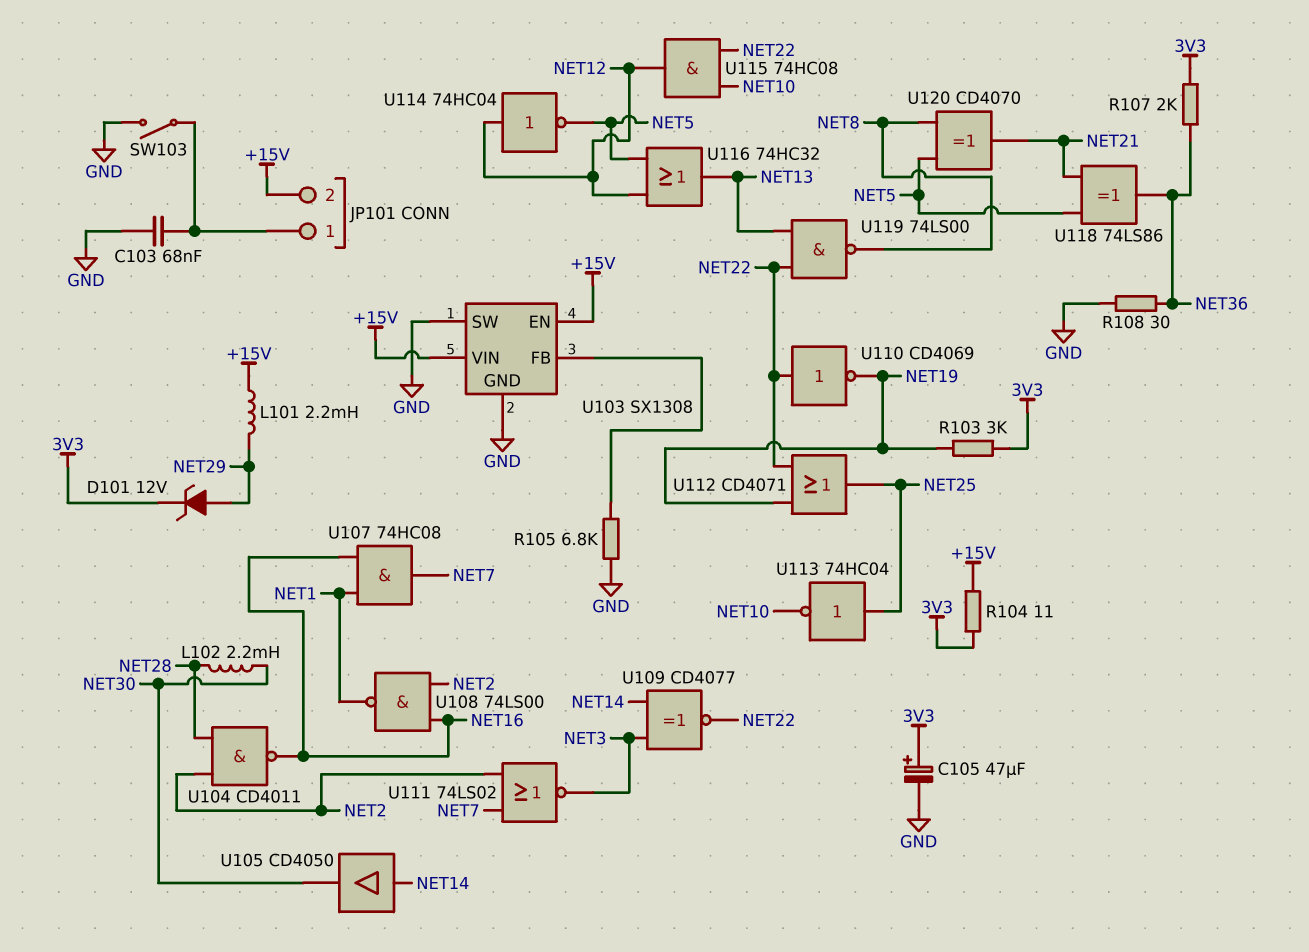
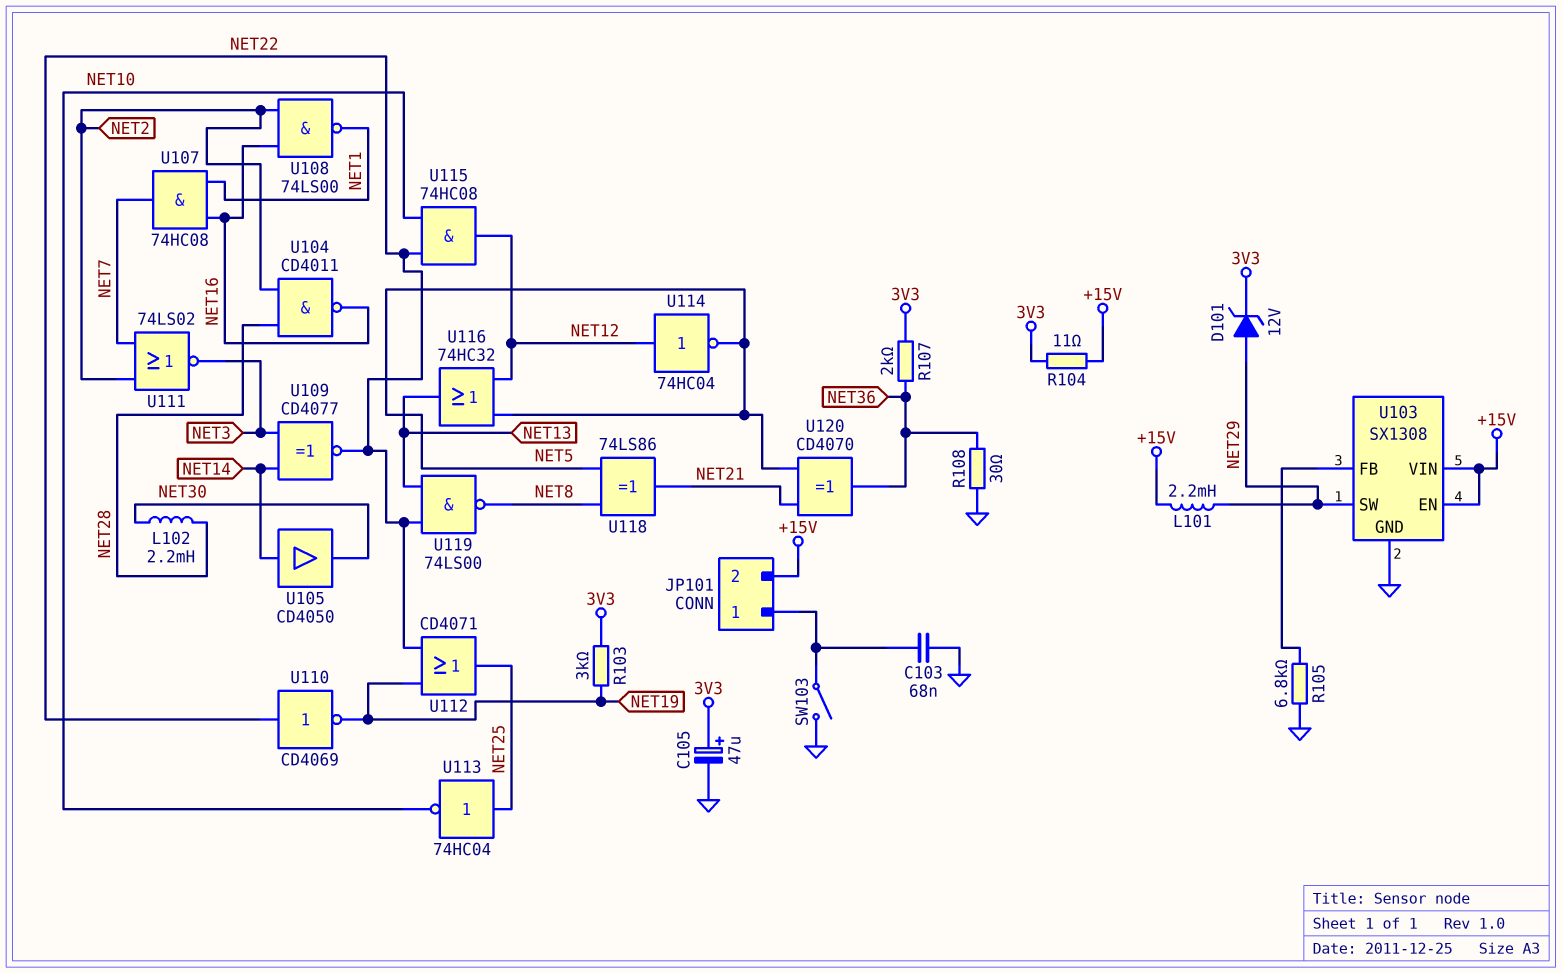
U103 pin SW: GND -> NET29
U118: XOR 74LS86 (in NET5, in NET21, out NET36) -> XOR 74LS86 (in NET5, in NET8, out NET21)
U120: XOR CD4070 (in NET5, in NET8, out NET21) -> XOR CD4070 (in NET5, in NET21, out NET36)

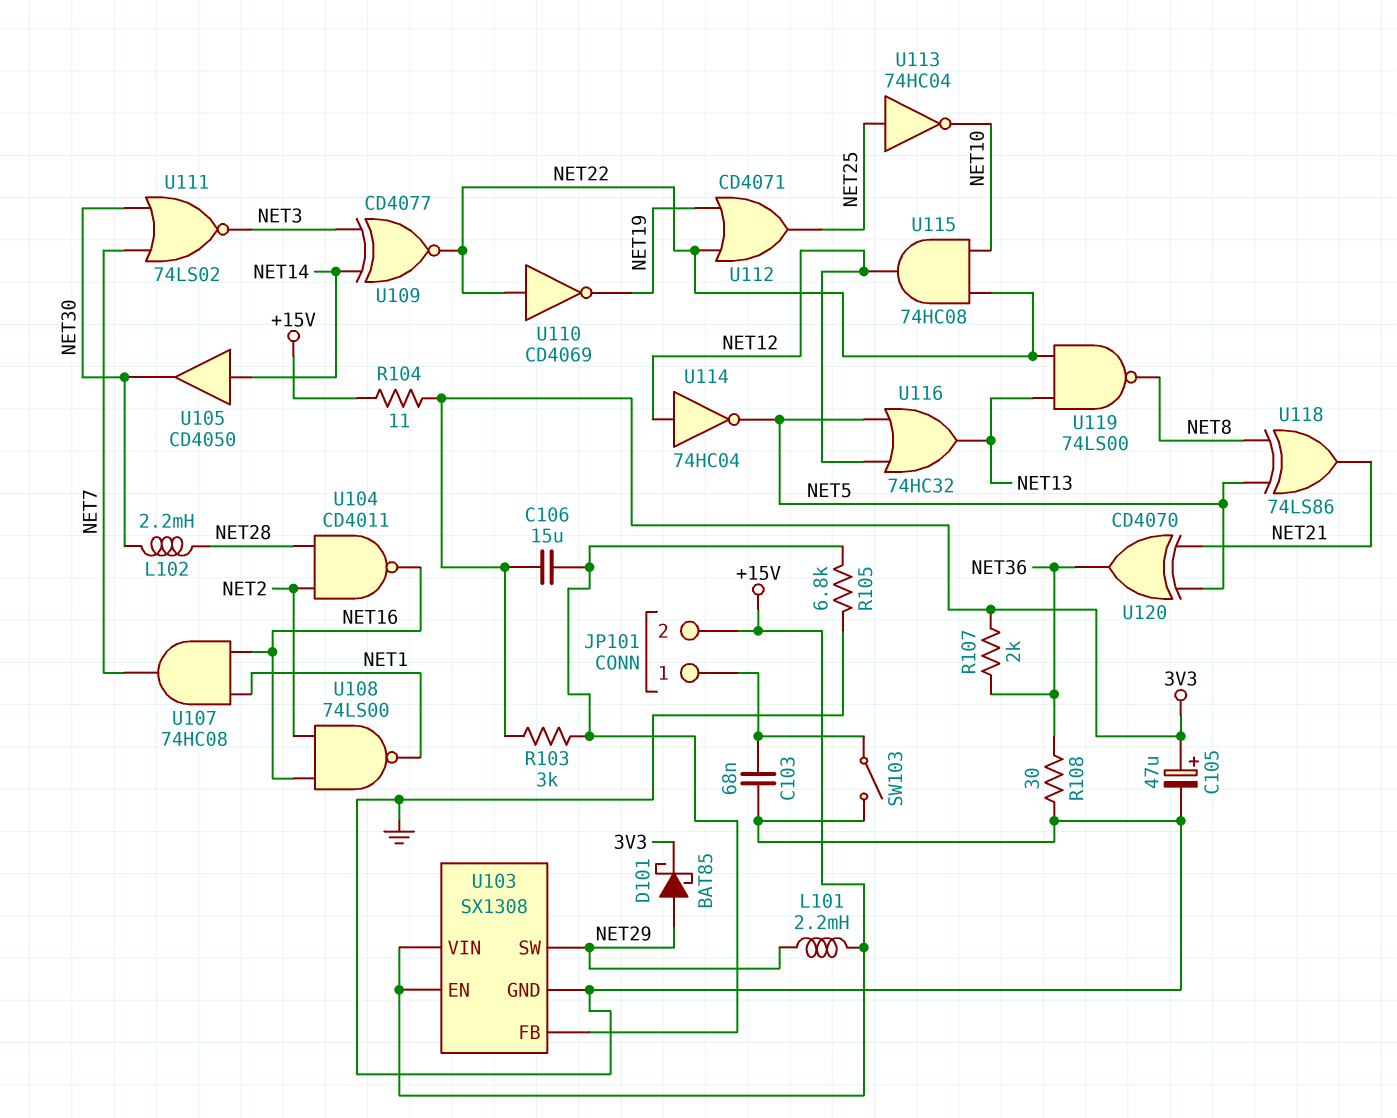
C106: none -> 15uF (3V3, U103/FB)
D101: zener 12V (A NET29, K 3V3) -> schottky BAT85 (A NET29, K 3V3)
R103: 3k (3V3, NET19) -> 3k (3V3, U103/FB)
U111: NOR 74LS02 (in NET2, in NET7, out NET3) -> NOR 74LS02 (in NET7, in NET30, out NET3)

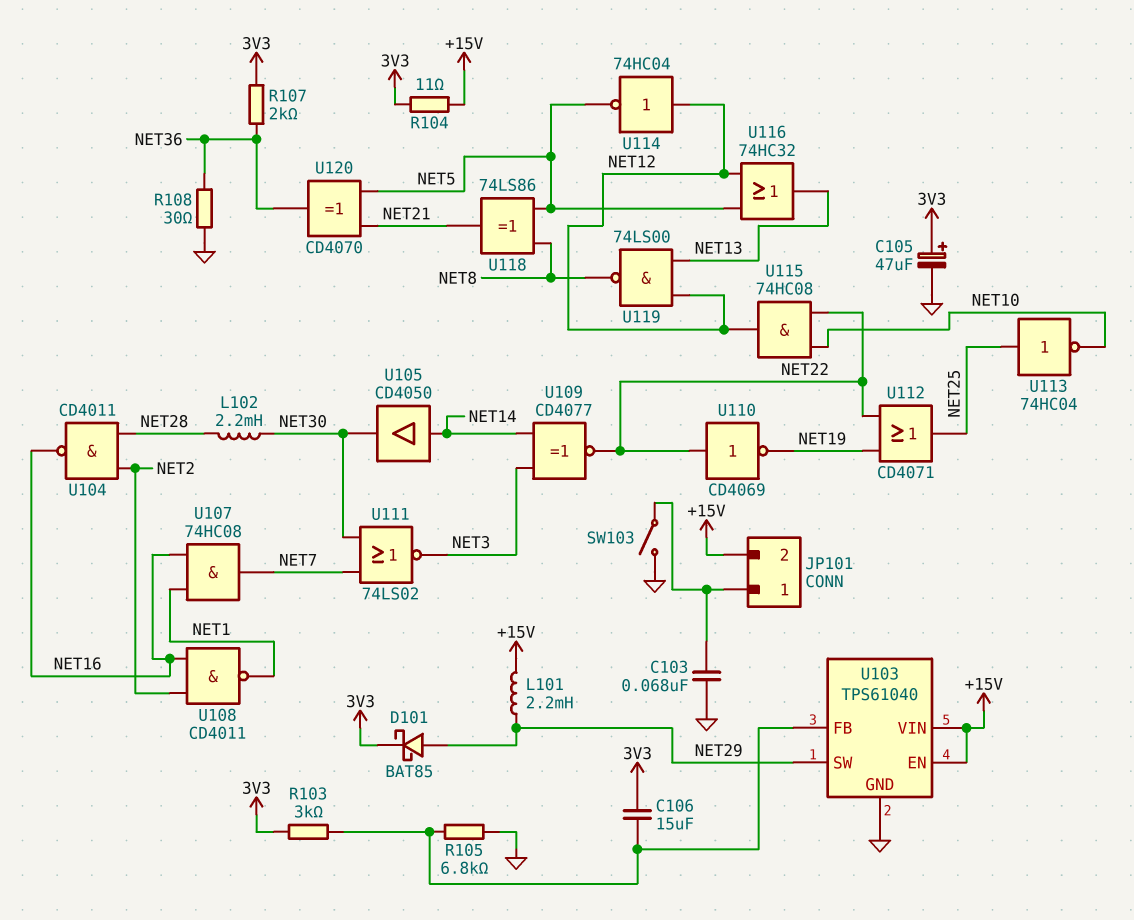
U103: SX1308 -> TPS61040
U108: NAND 74LS00 (in NET2, in NET16, out NET1) -> NAND CD4011 (in NET2, in NET16, out NET1)
U119: NAND 74LS00 (in NET13, in NET22, out NET8) -> NAND 74LS00 (in NET12, in NET13, out NET8)

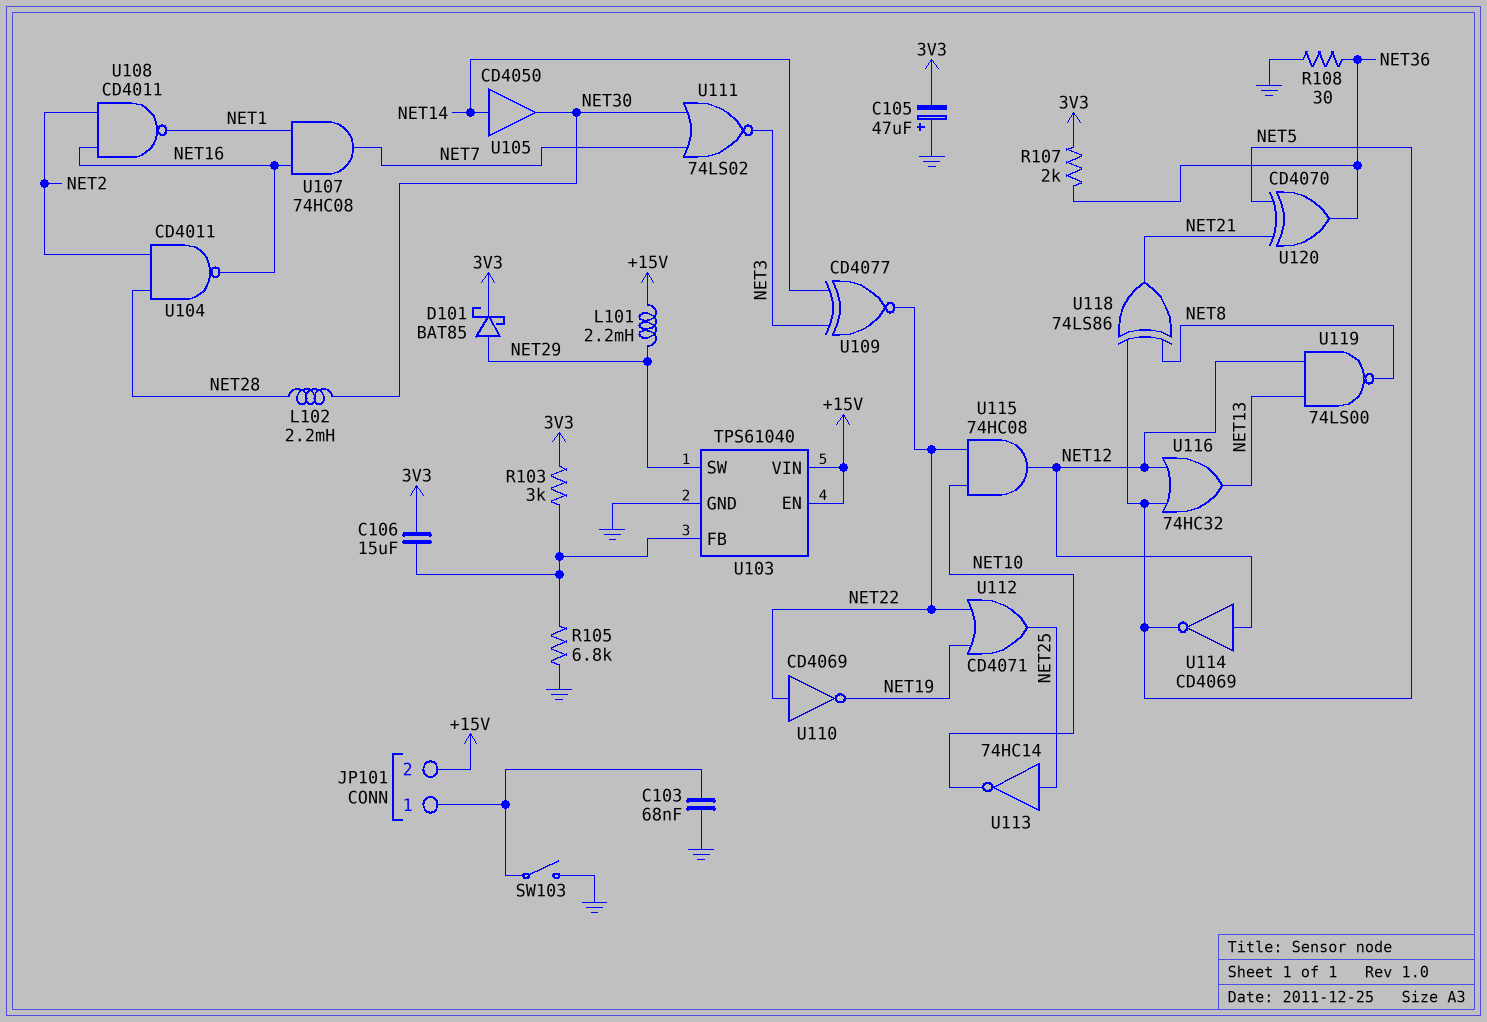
C105: 47uF (plus 3V3, minus GND) -> 47uF (plus GND, minus 3V3)
R104: 11 (+15V, 3V3) -> none
U113: NOT 74HC04 (in NET25, out NET10) -> NOT 74HC14 (in NET25, out NET10)
U114: NOT 74HC04 (in NET12, out NET5) -> NOT CD4069 (in NET12, out NET5)

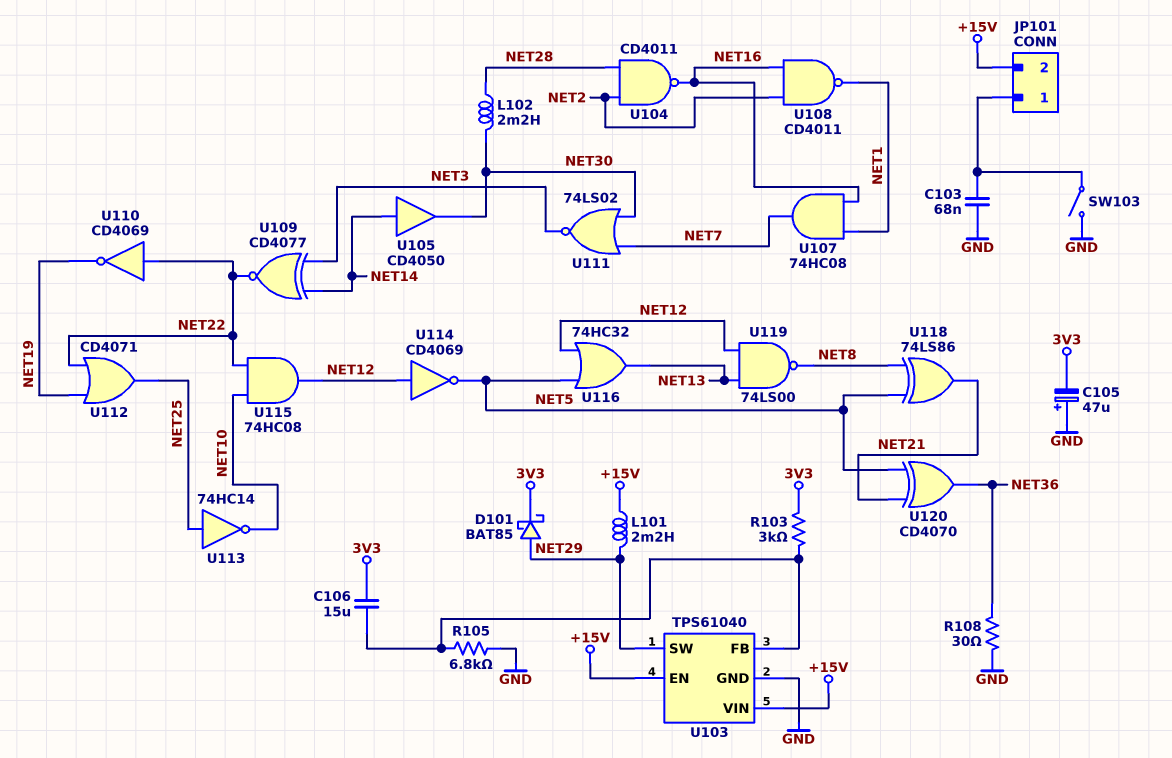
R107: 2k (3V3, NET36) -> none

